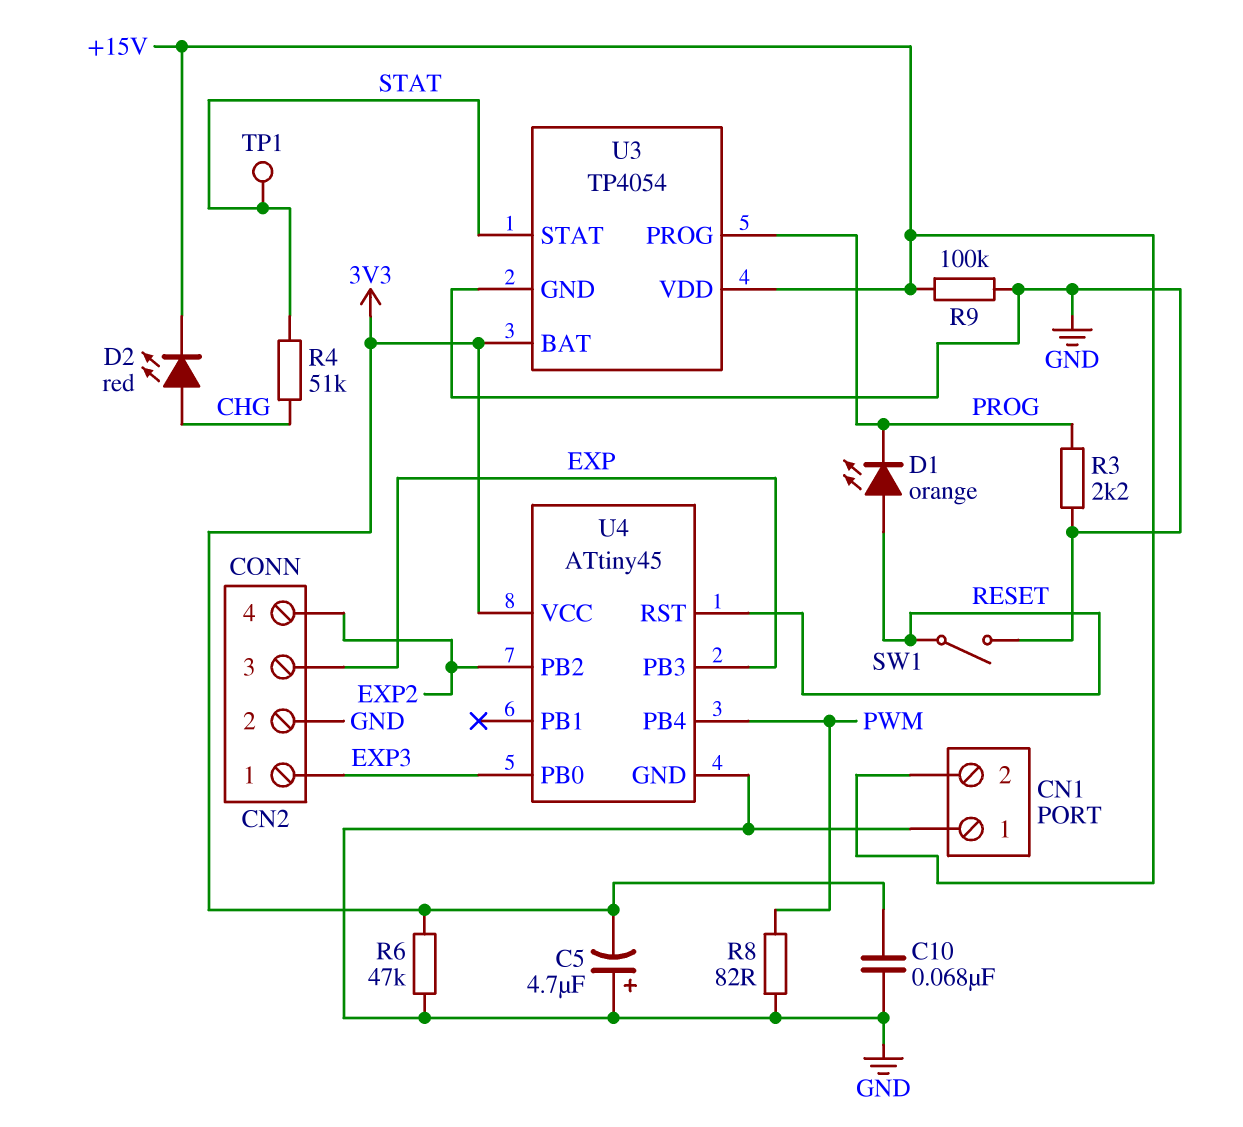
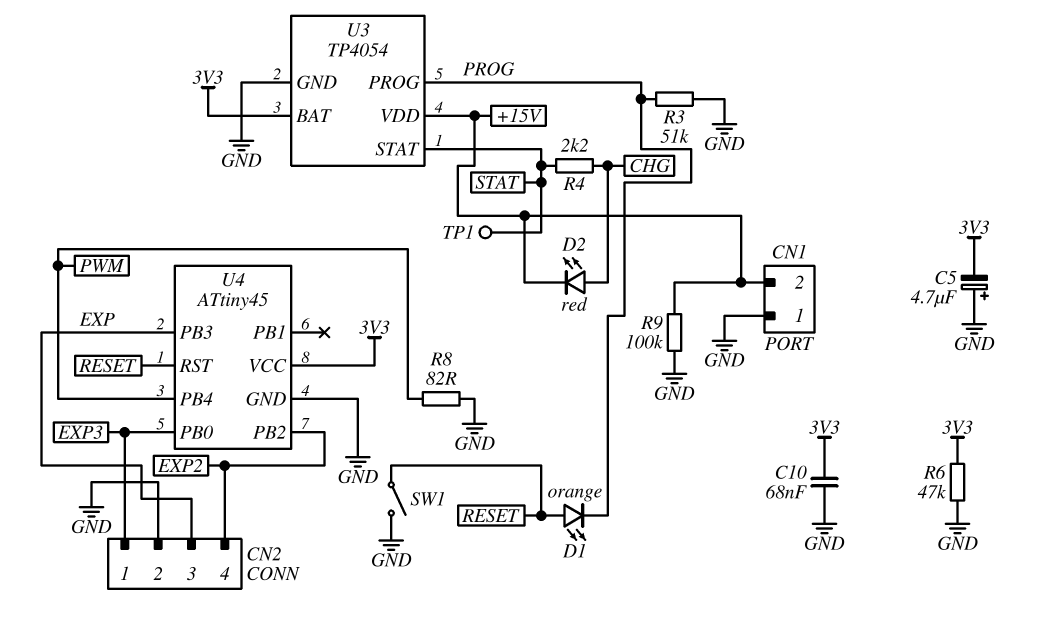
R3: 2.2k (GND, PROG) -> 51k (GND, PROG)
R4: 51k (CHG, STAT) -> 2.2k (CHG, STAT)

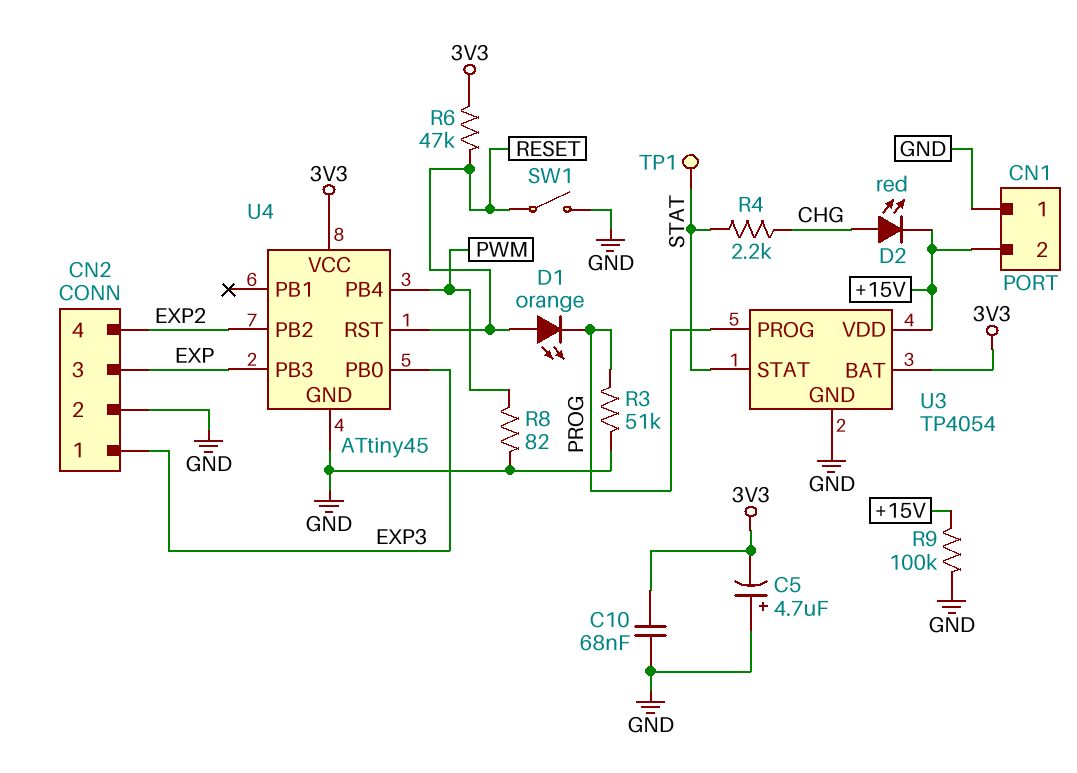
R6: 47k (3V3, GND) -> 47k (3V3, RESET)

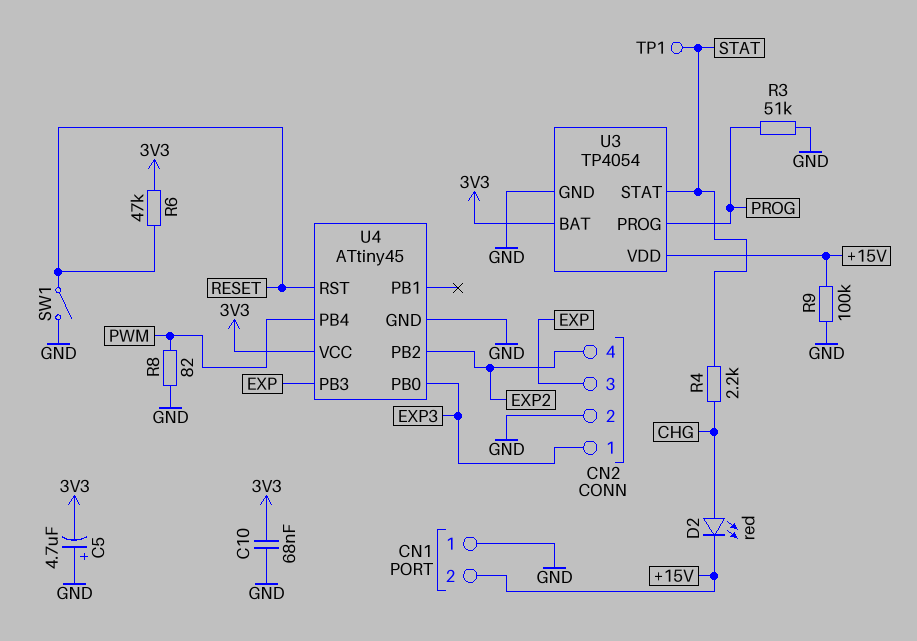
D1: LED orange (A RESET, K PROG) -> none

